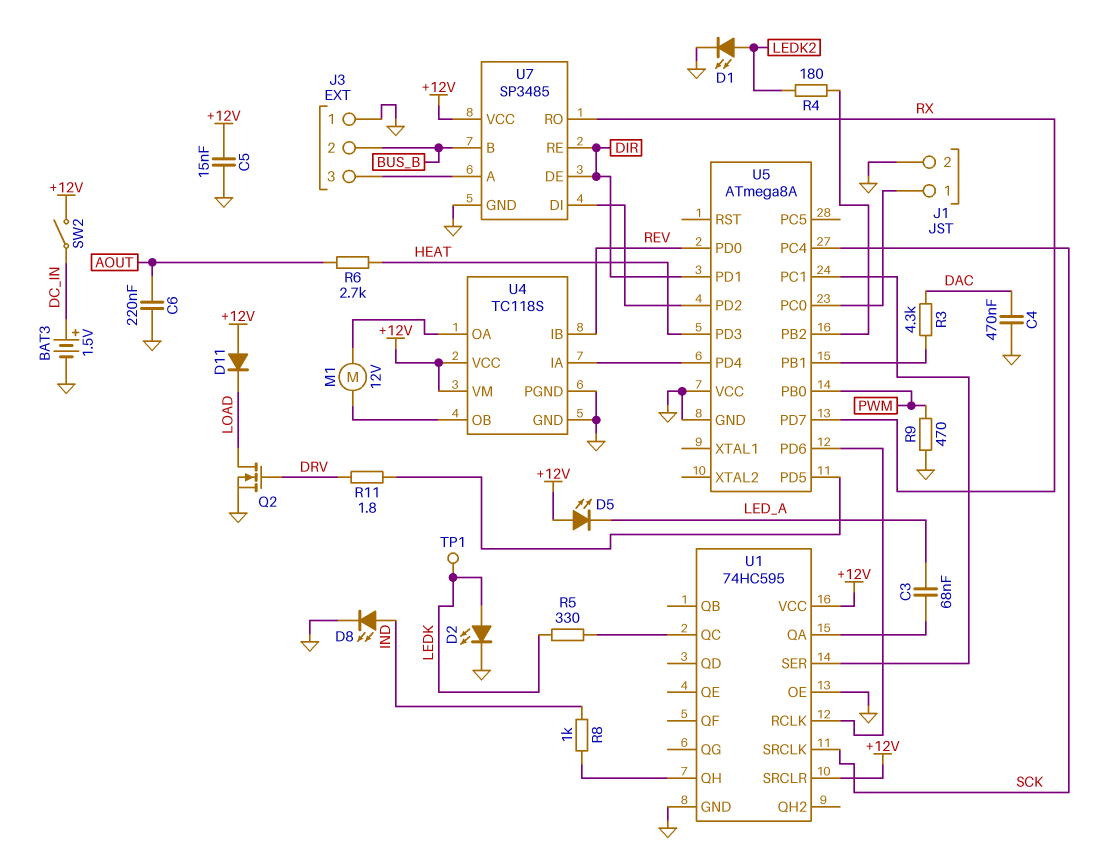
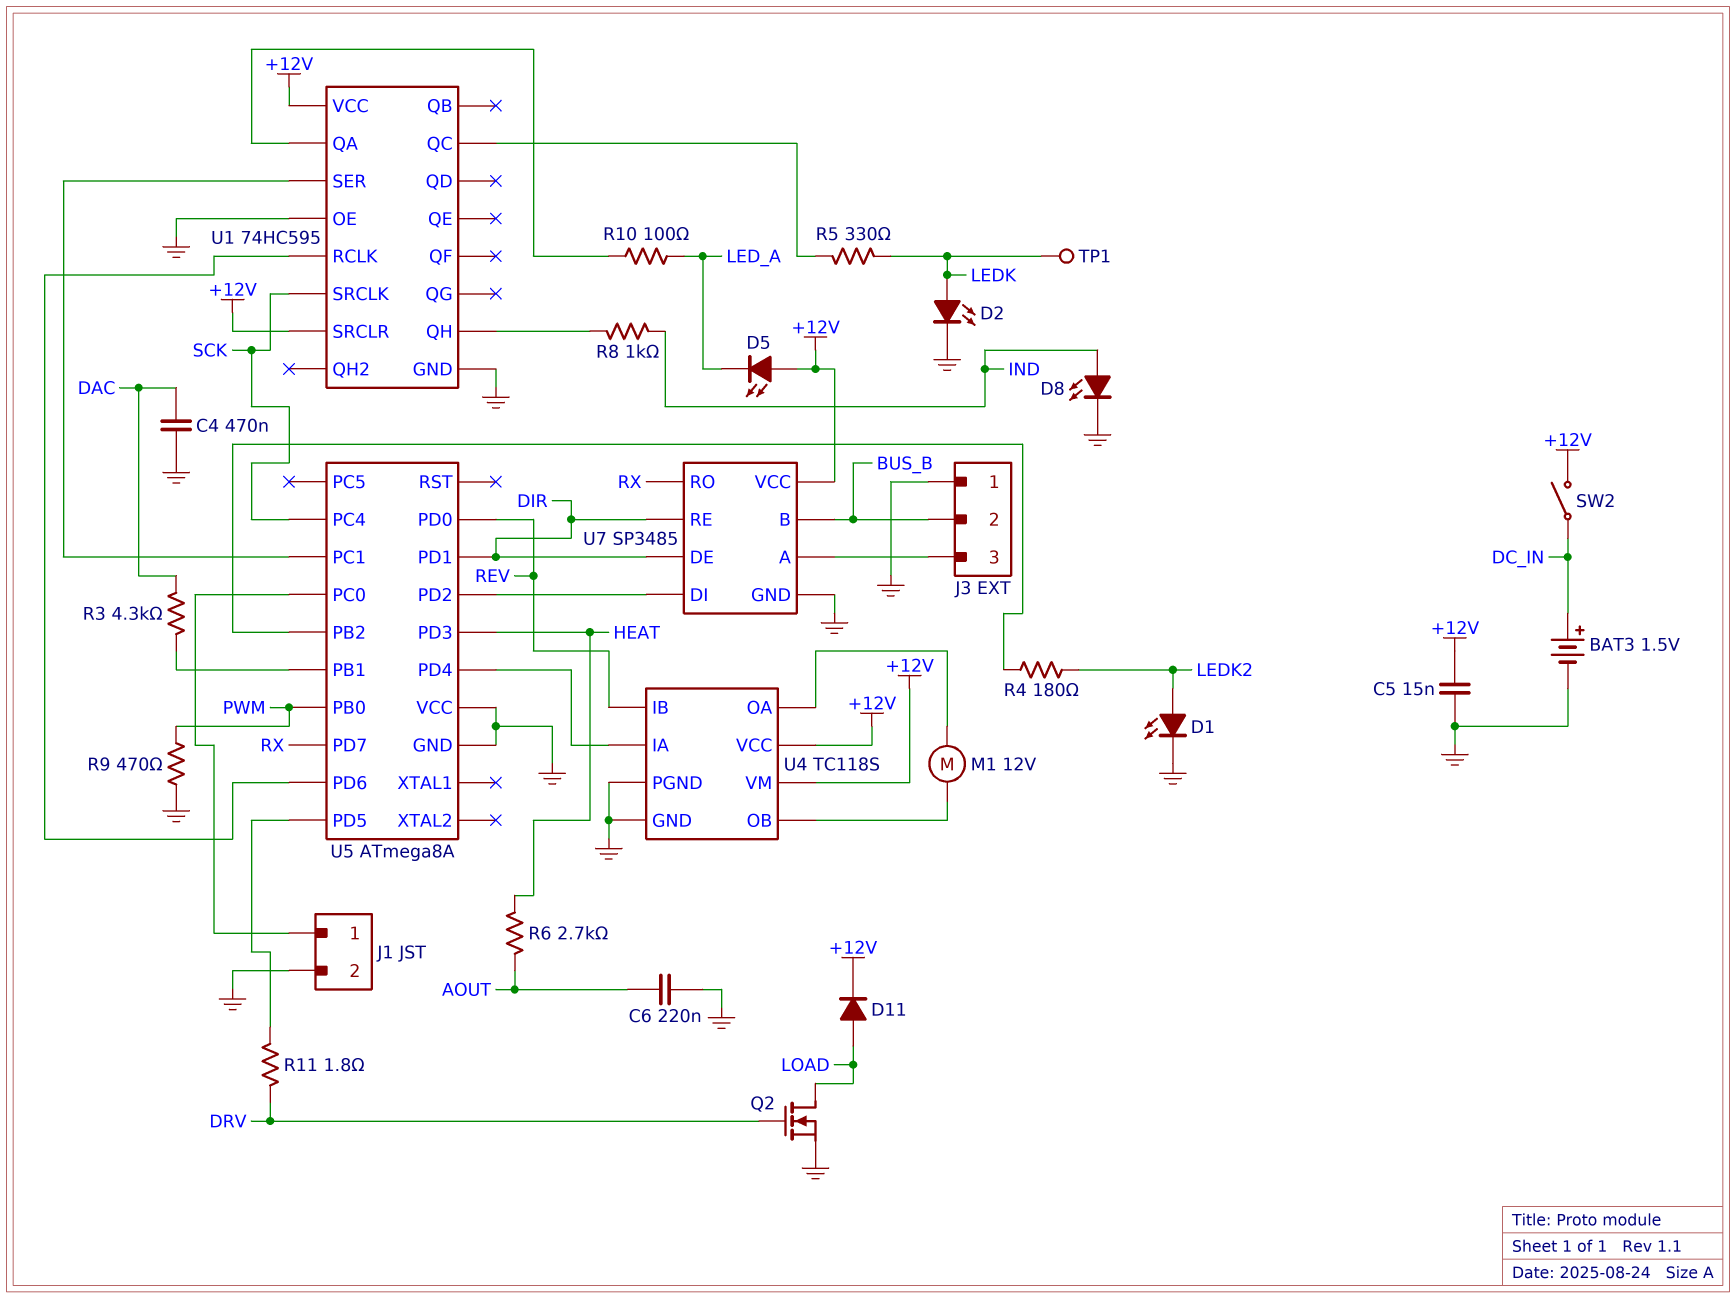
C3: 68nF (LED_A, U1/QA) -> none
D11: diode (A +12V, K LOAD) -> diode (A LOAD, K +12V)
R10: none -> 100 (LED_A, U1/QA)

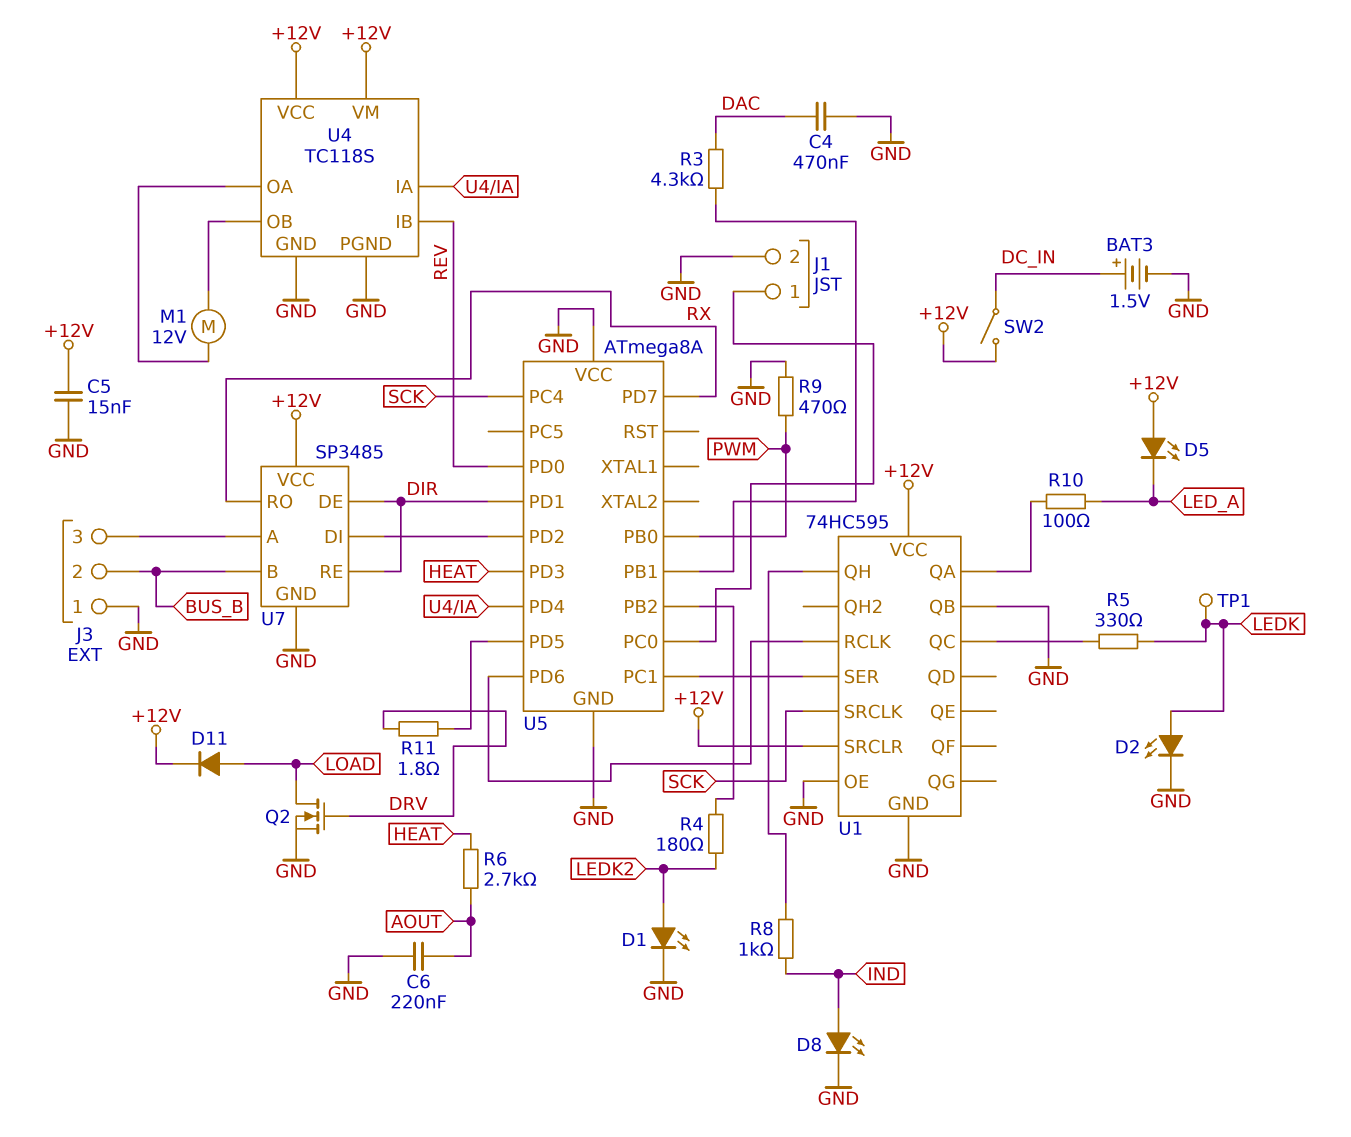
U1 pin QB: none -> GND

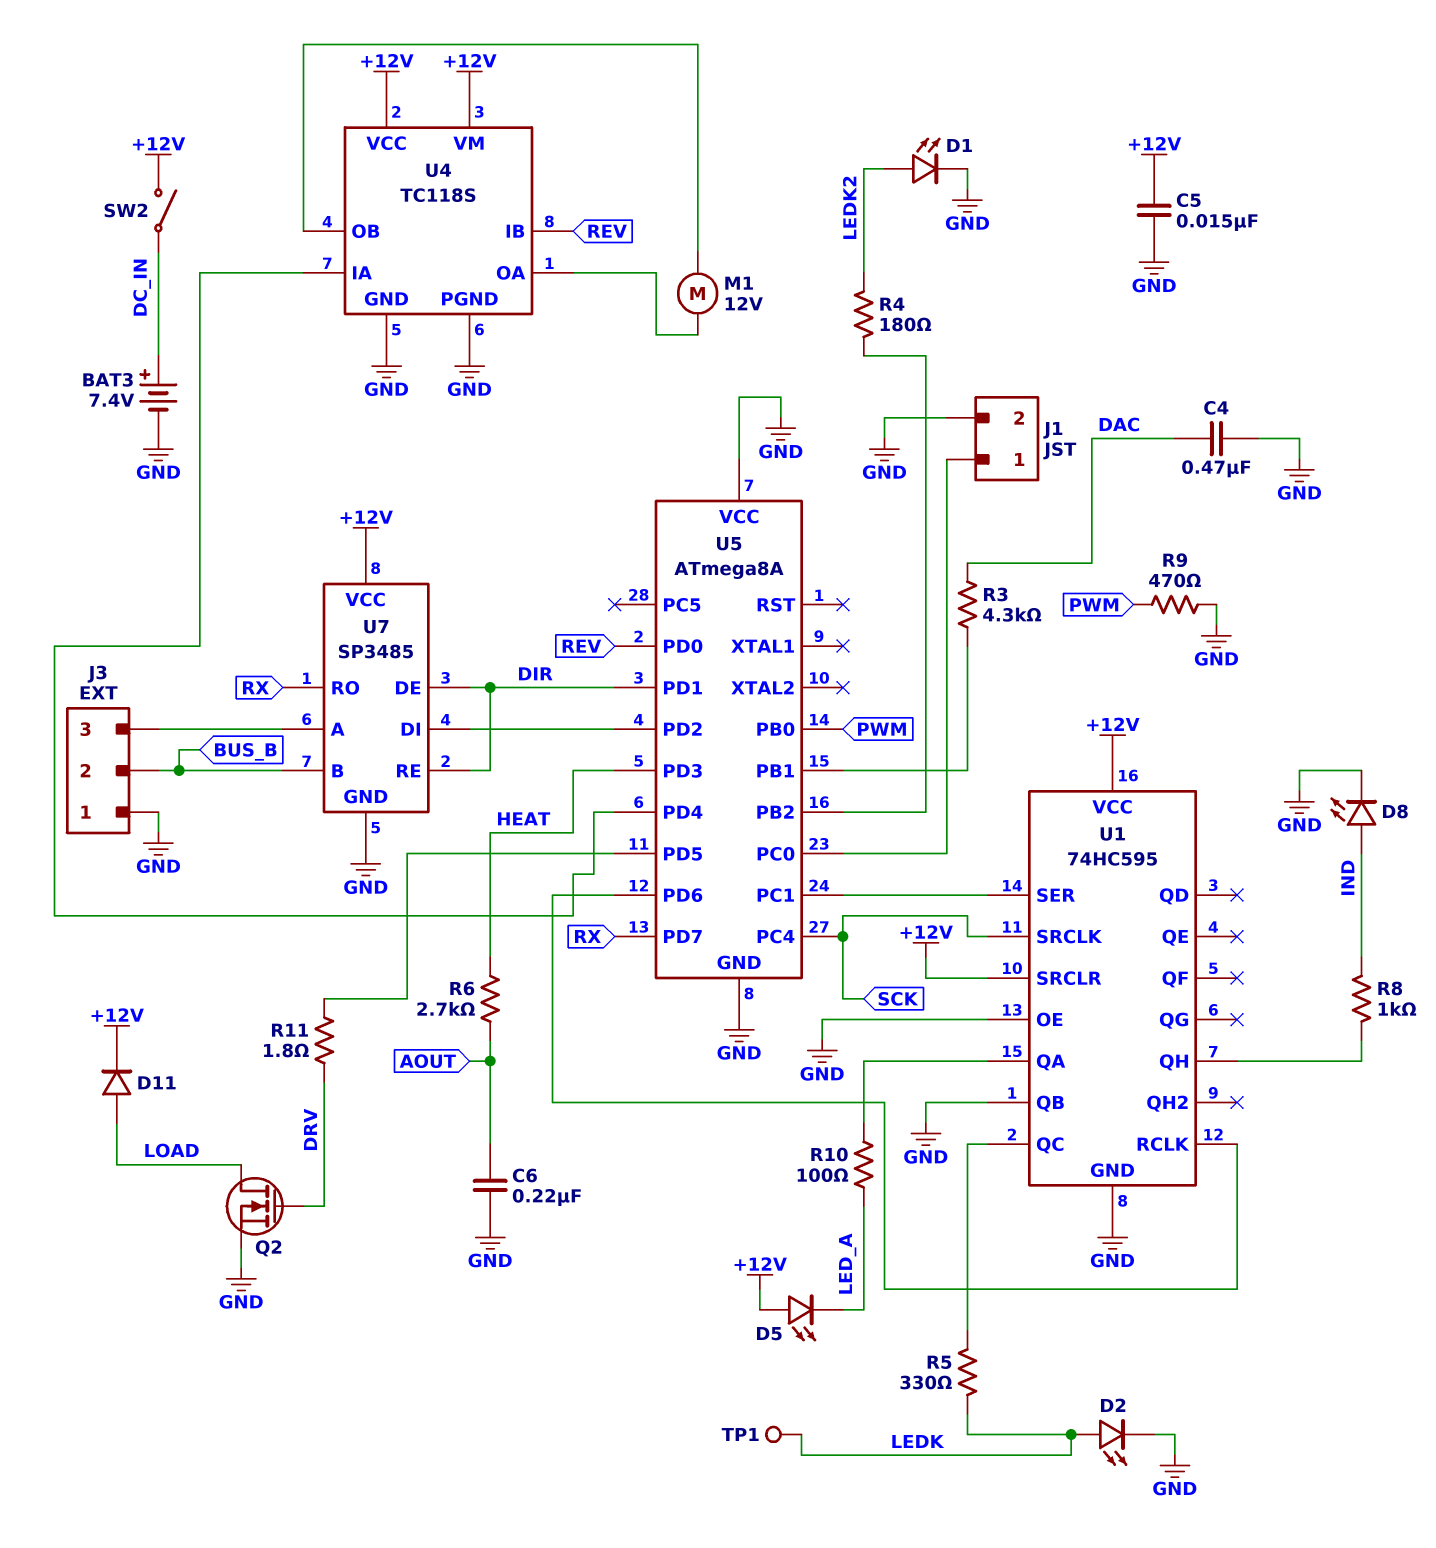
BAT3: 1.5V (plus DC_IN, minus GND) -> 7.4V (plus DC_IN, minus GND)

